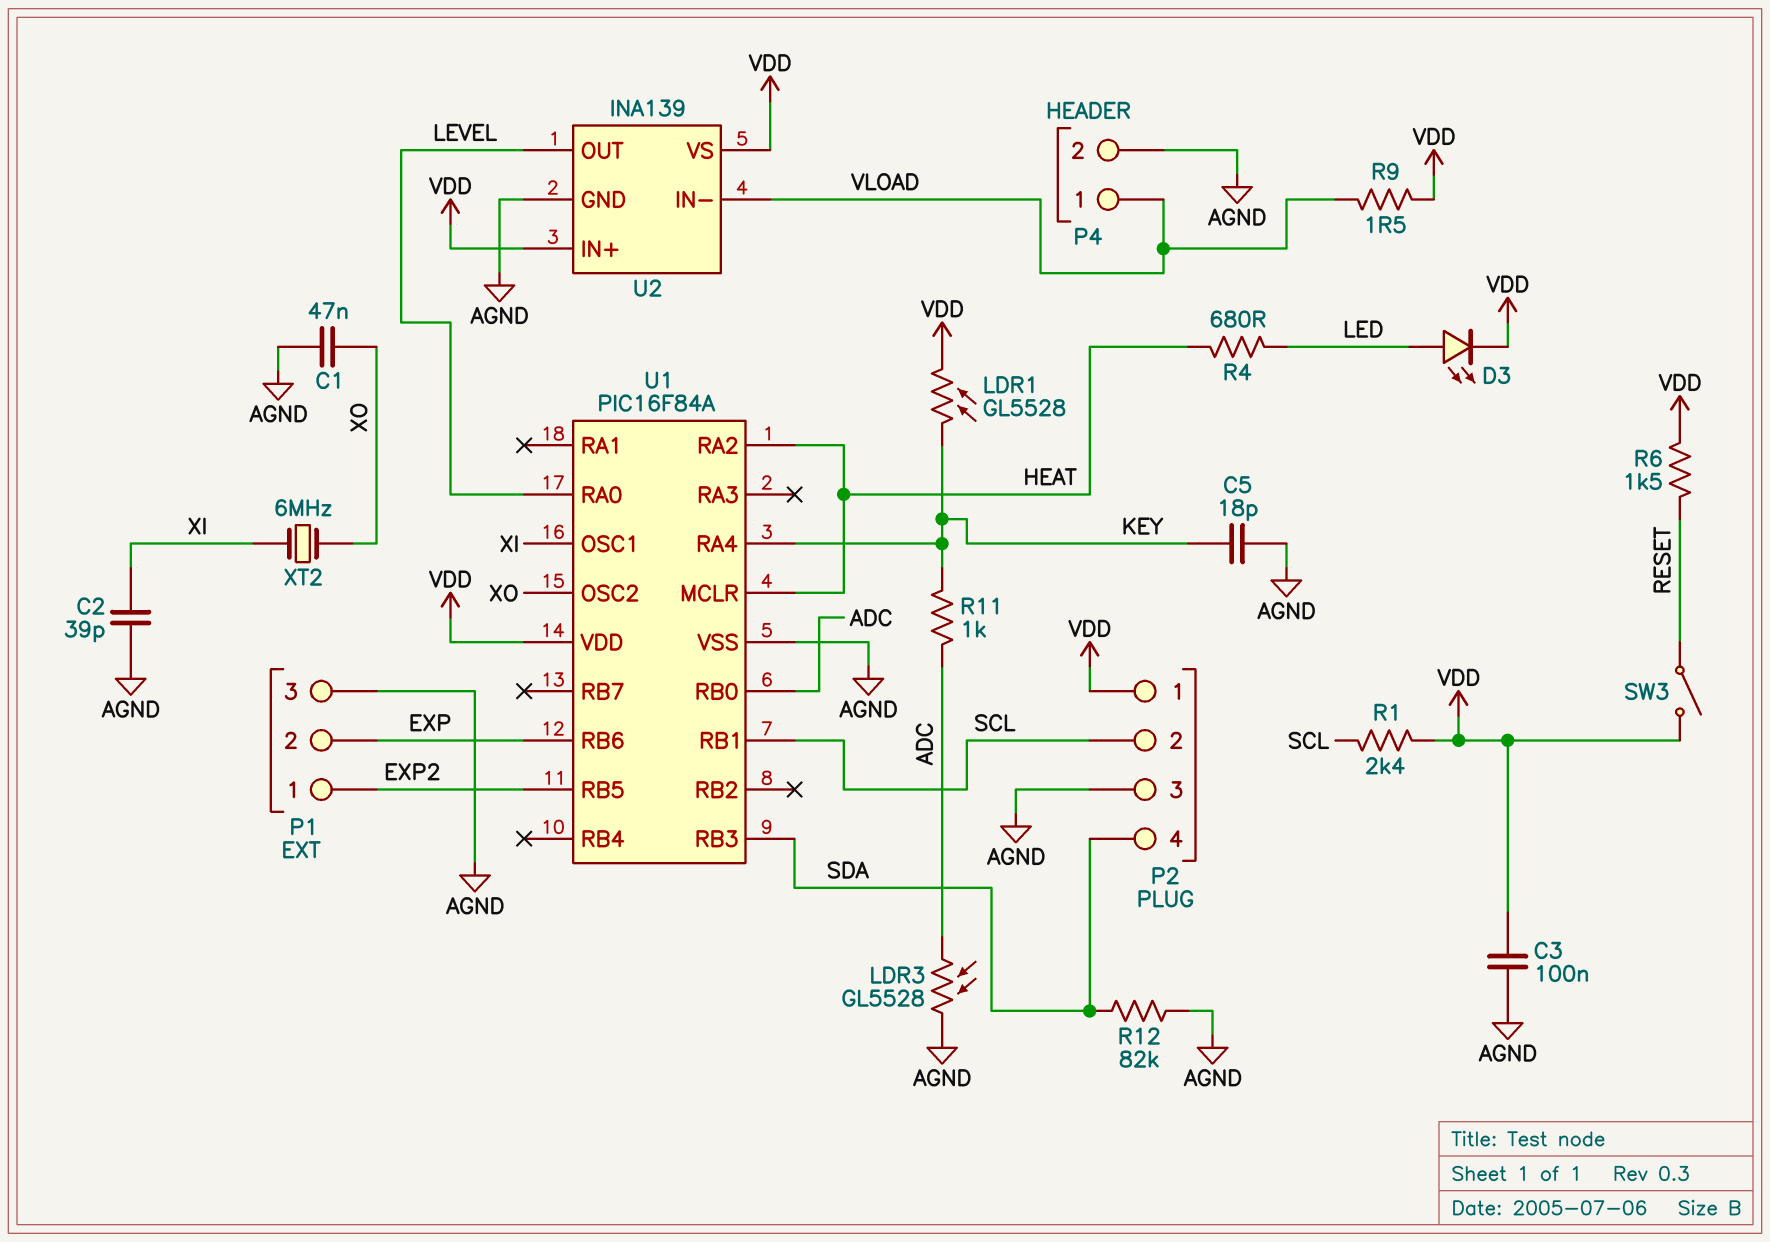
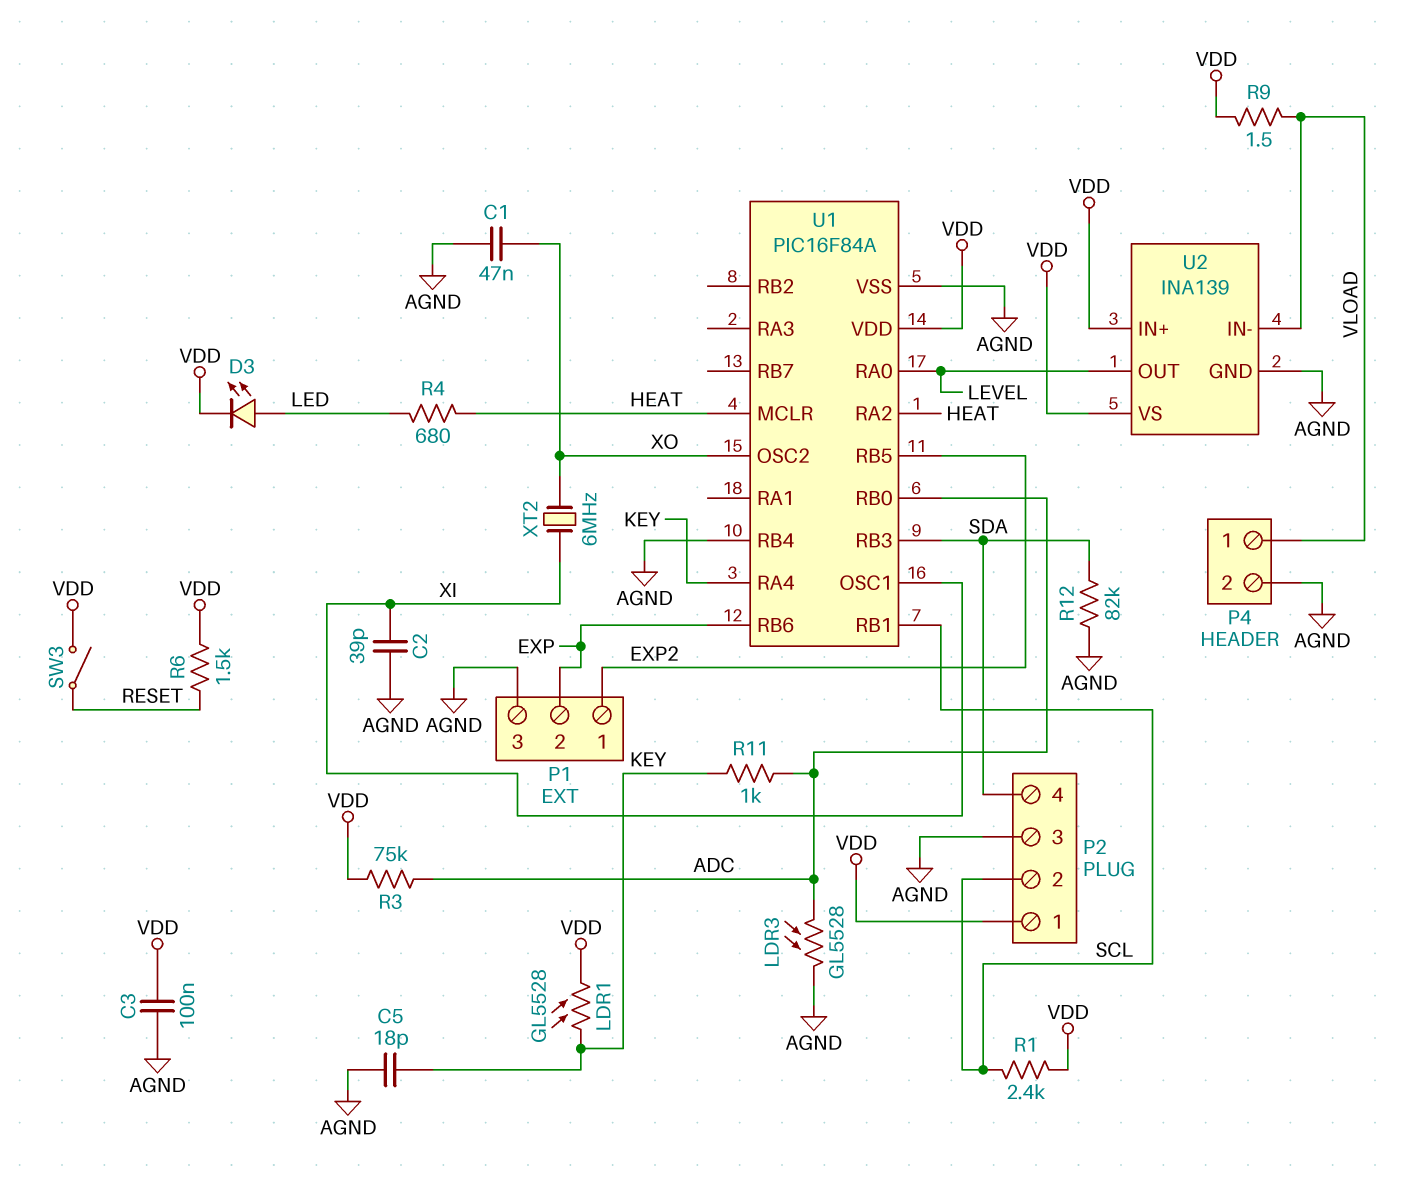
R3: none -> 75k (ADC, VDD)
U1 pin RB4: none -> AGND

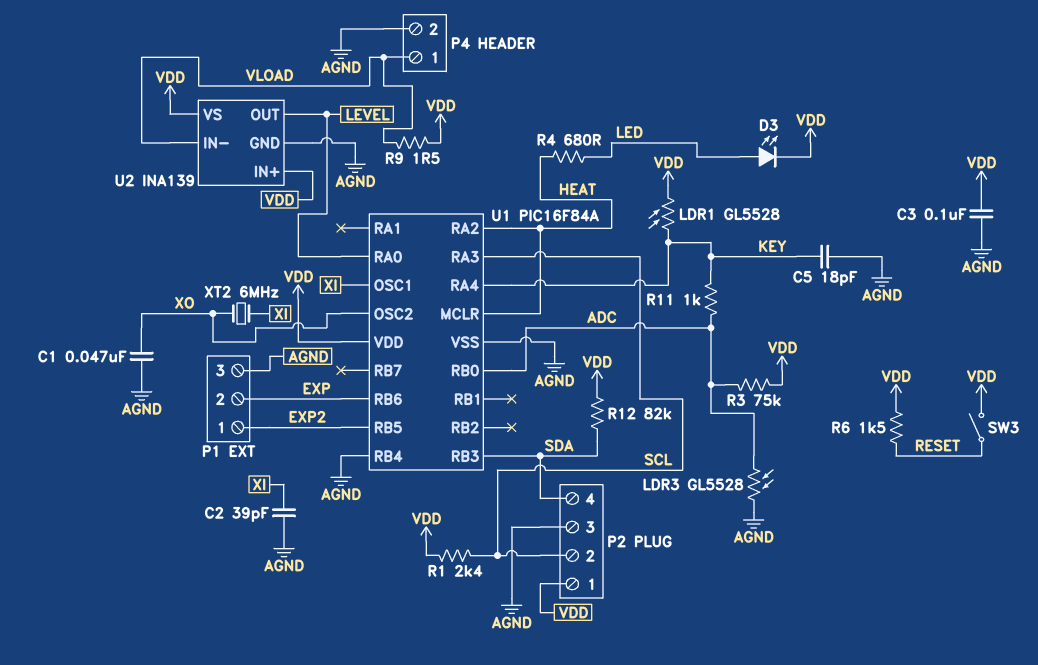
R12: 82k (AGND, SDA) -> 82k (SDA, VDD)
U1 pin RA3: none -> SCL
U1 pin RB1: SCL -> none

